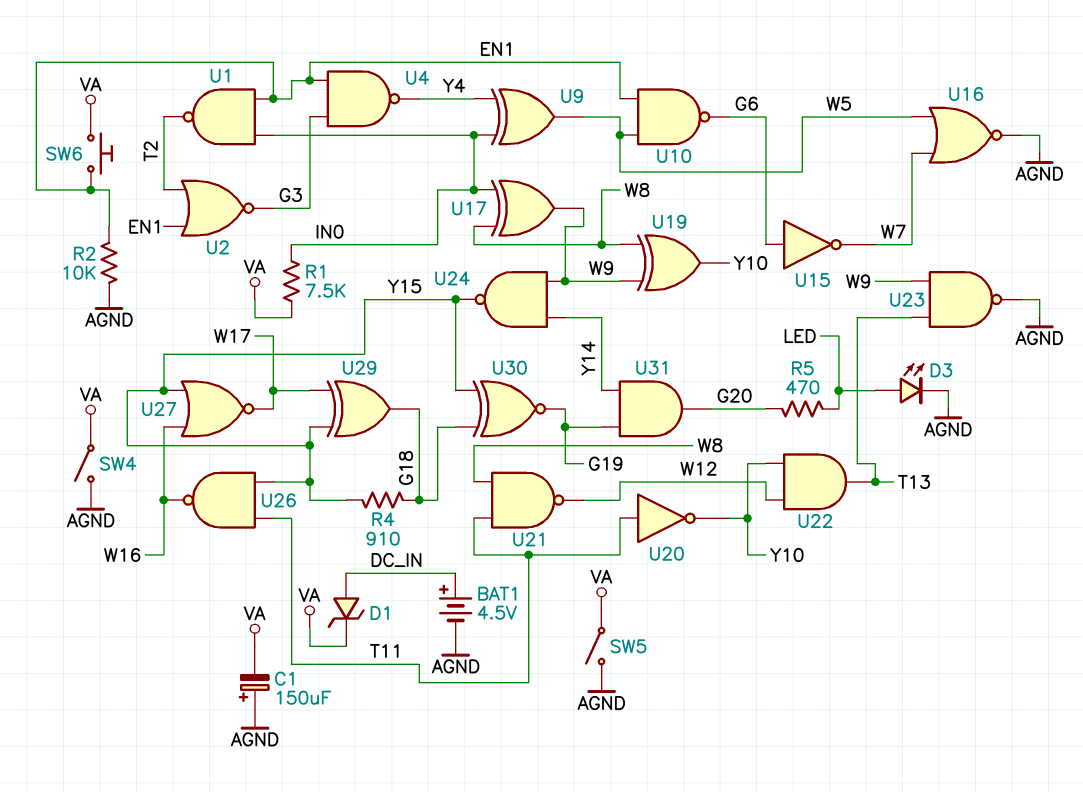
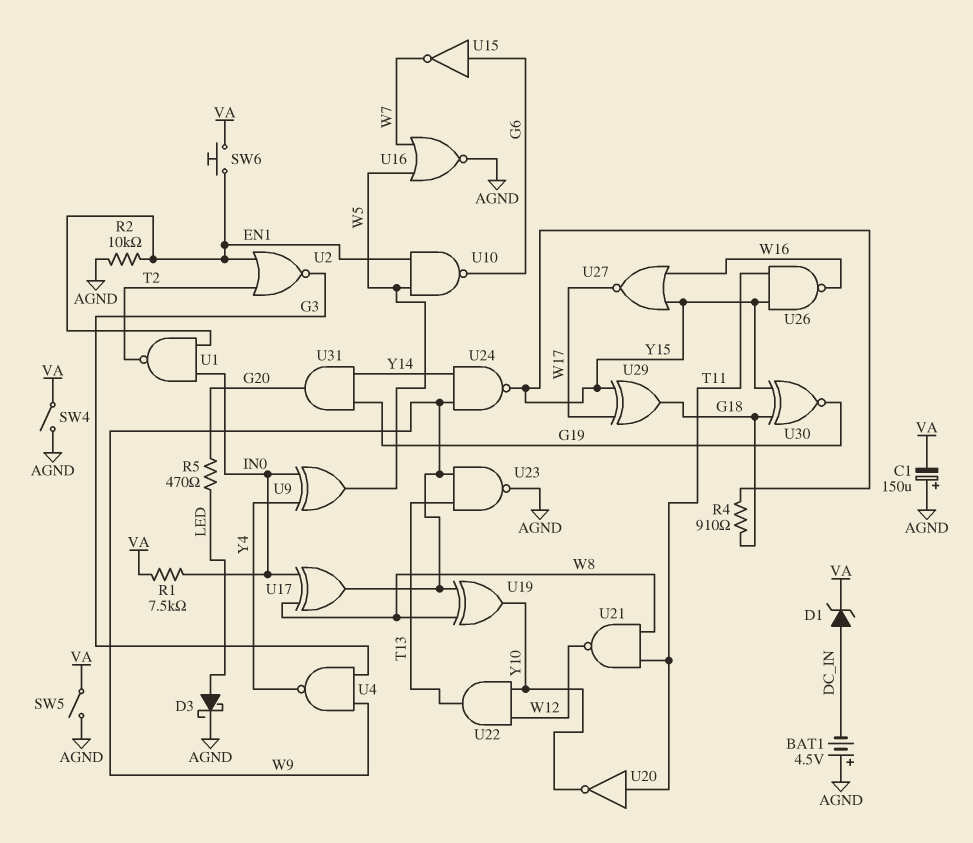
BAT1: 4.5V (plus DC_IN, minus AGND) -> 4.5V (plus AGND, minus DC_IN)
D3: LED (A LED, K AGND) -> schottky (A LED, K AGND)
U4: NAND (in EN1, in G3, out Y4) -> NAND (in G3, in W9, out Y4)

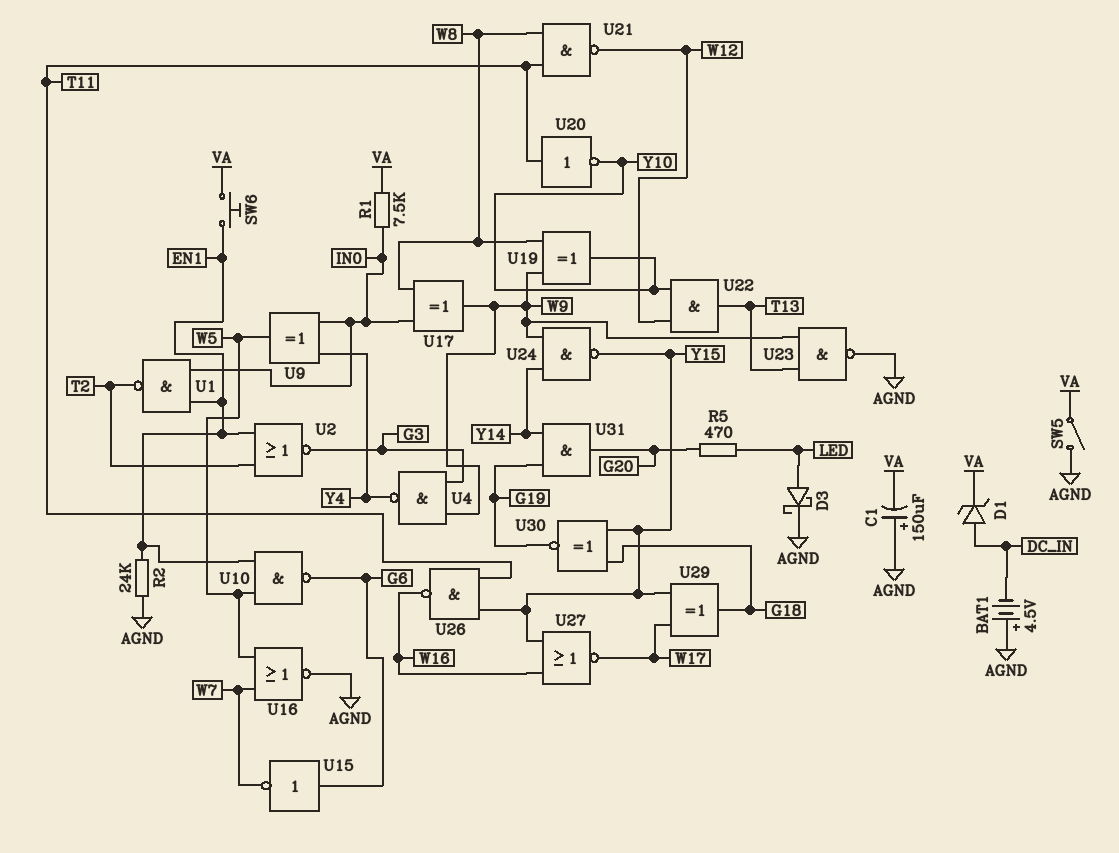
R2: 10k (AGND, EN1) -> 24k (AGND, EN1)
R4: 910 (G18, Y15) -> none
SW4: switch (AGND, VA) -> none

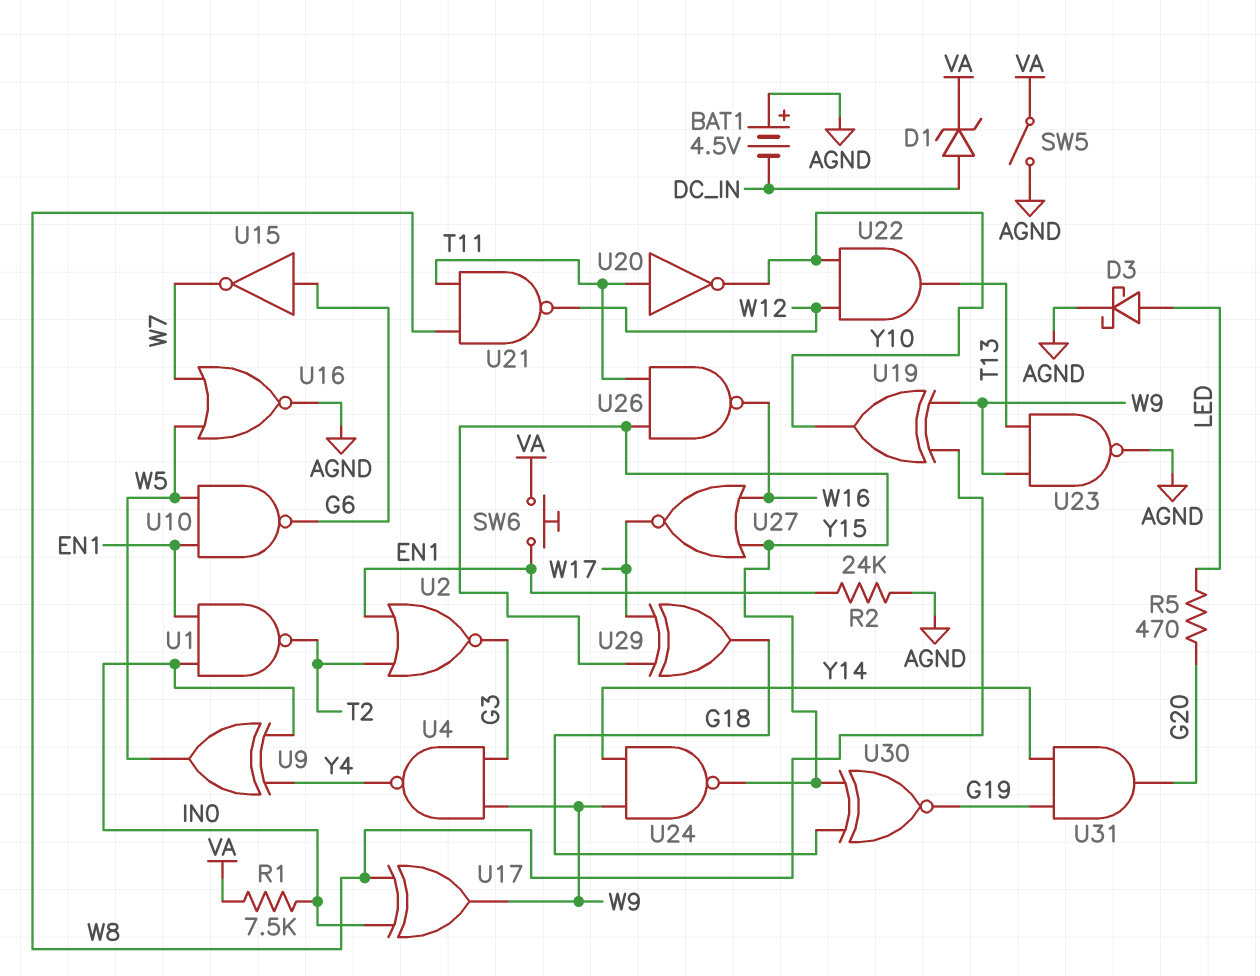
C1: 150uF (plus AGND, minus VA) -> none

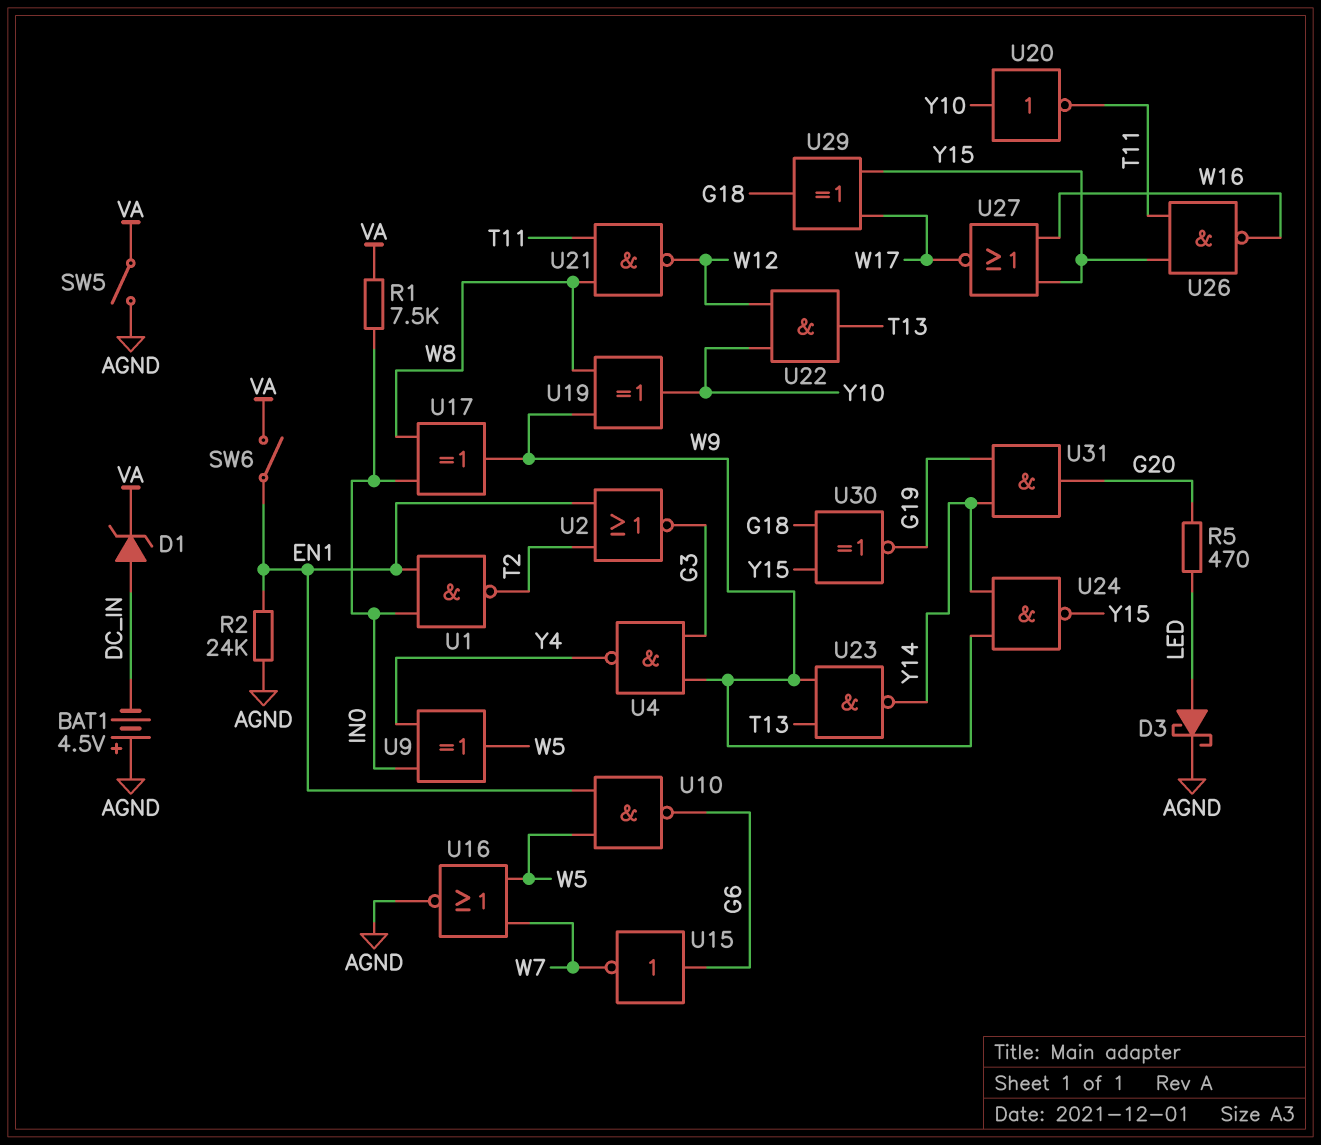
SW6: button (EN1, VA) -> switch (EN1, VA)
U20: NOT (in T11, out Y10) -> NOT (in Y10, out T11)
U23: NAND (in T13, in W9, out AGND) -> NAND (in T13, in W9, out Y14)

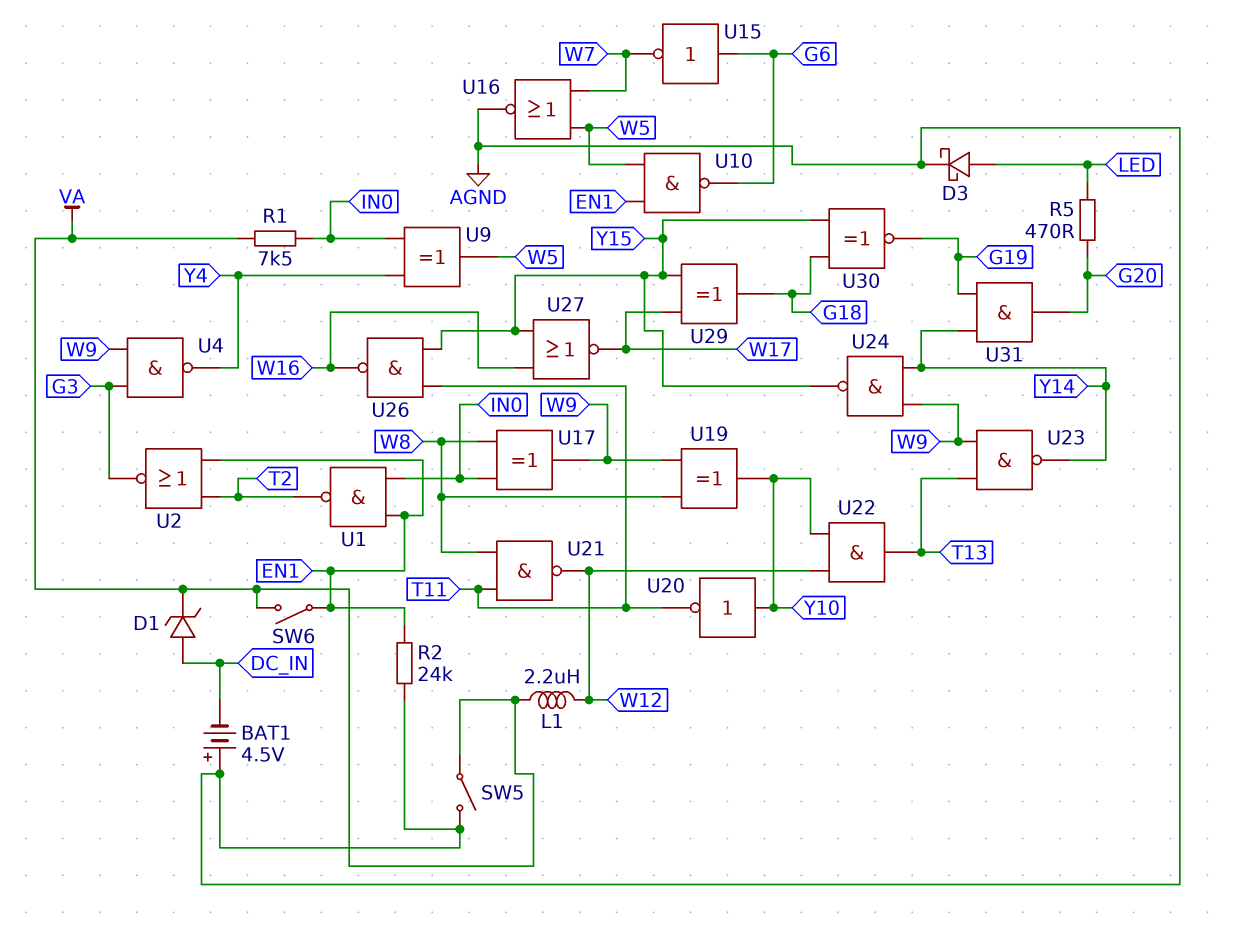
L1: none -> 2.2uH (VA, W12)

